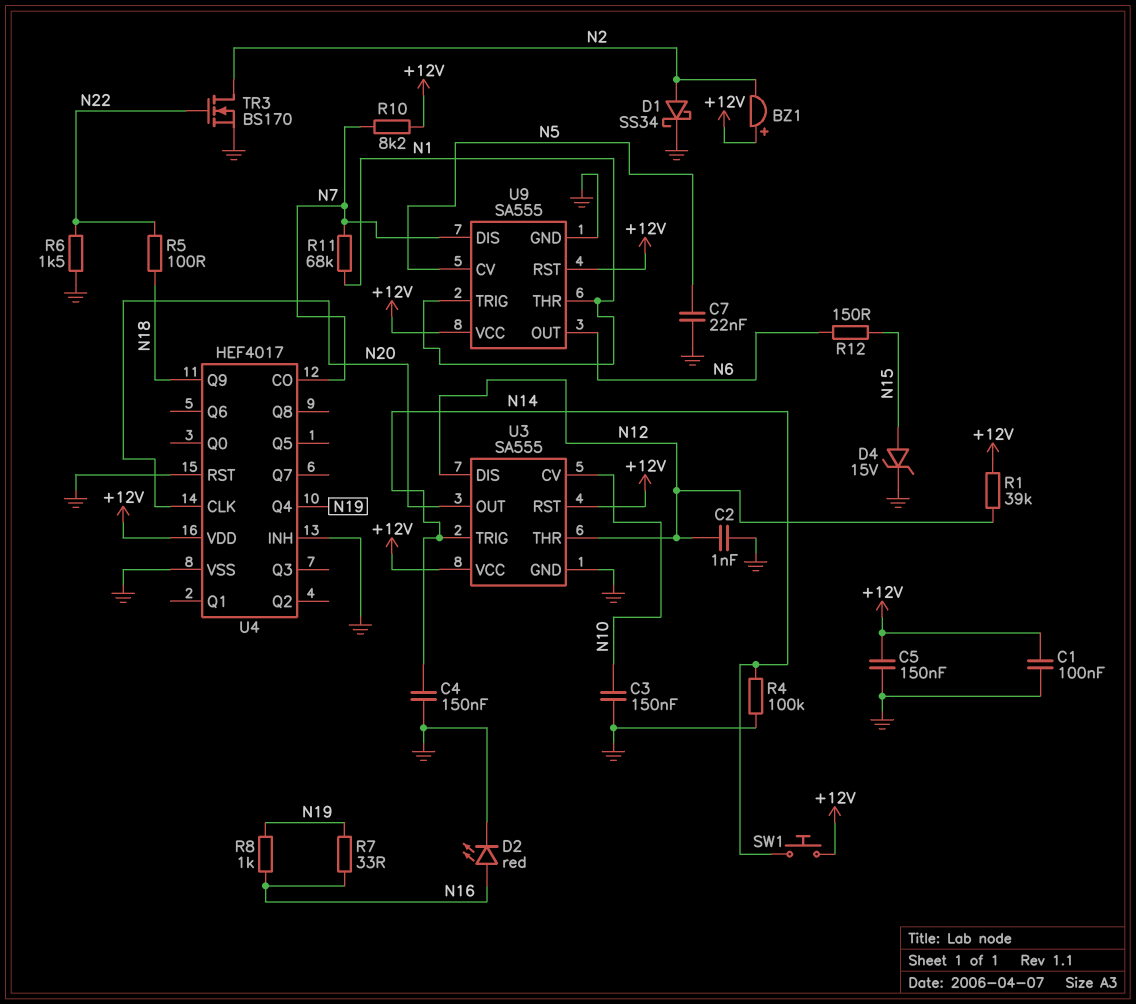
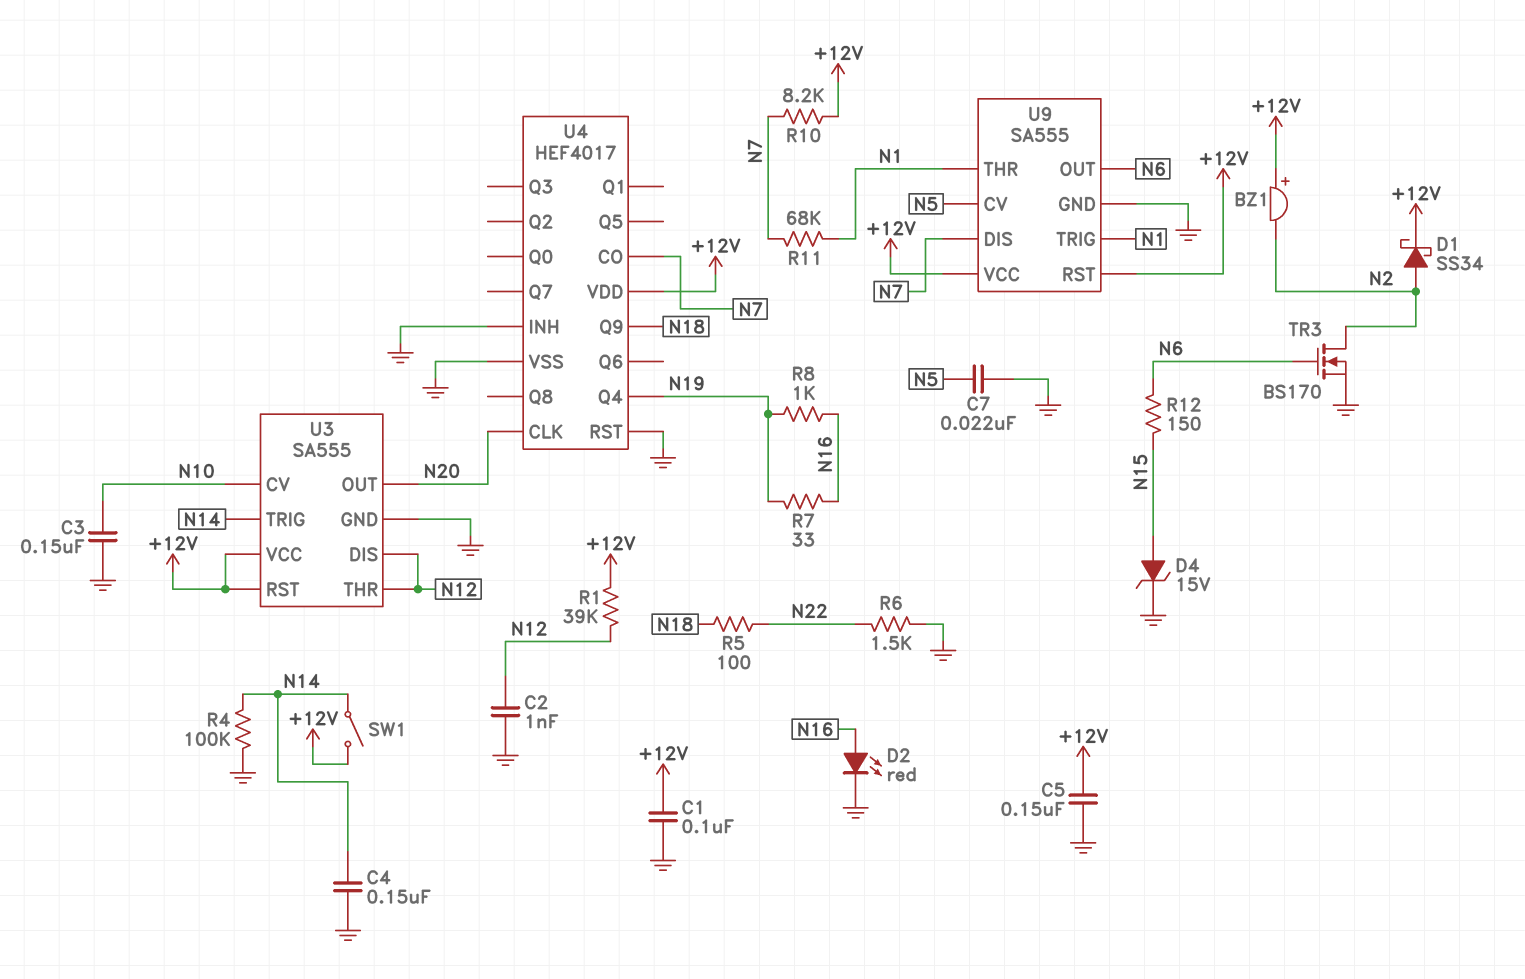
D1: schottky SS34 (A N2, K GND) -> schottky SS34 (A N2, K +12V)
SW1: button (+12V, N14) -> switch (+12V, N14)
TR3: NMOS BS170 (G N22, D N2, S GND) -> NMOS BS170 (G N6, D N2, S GND)

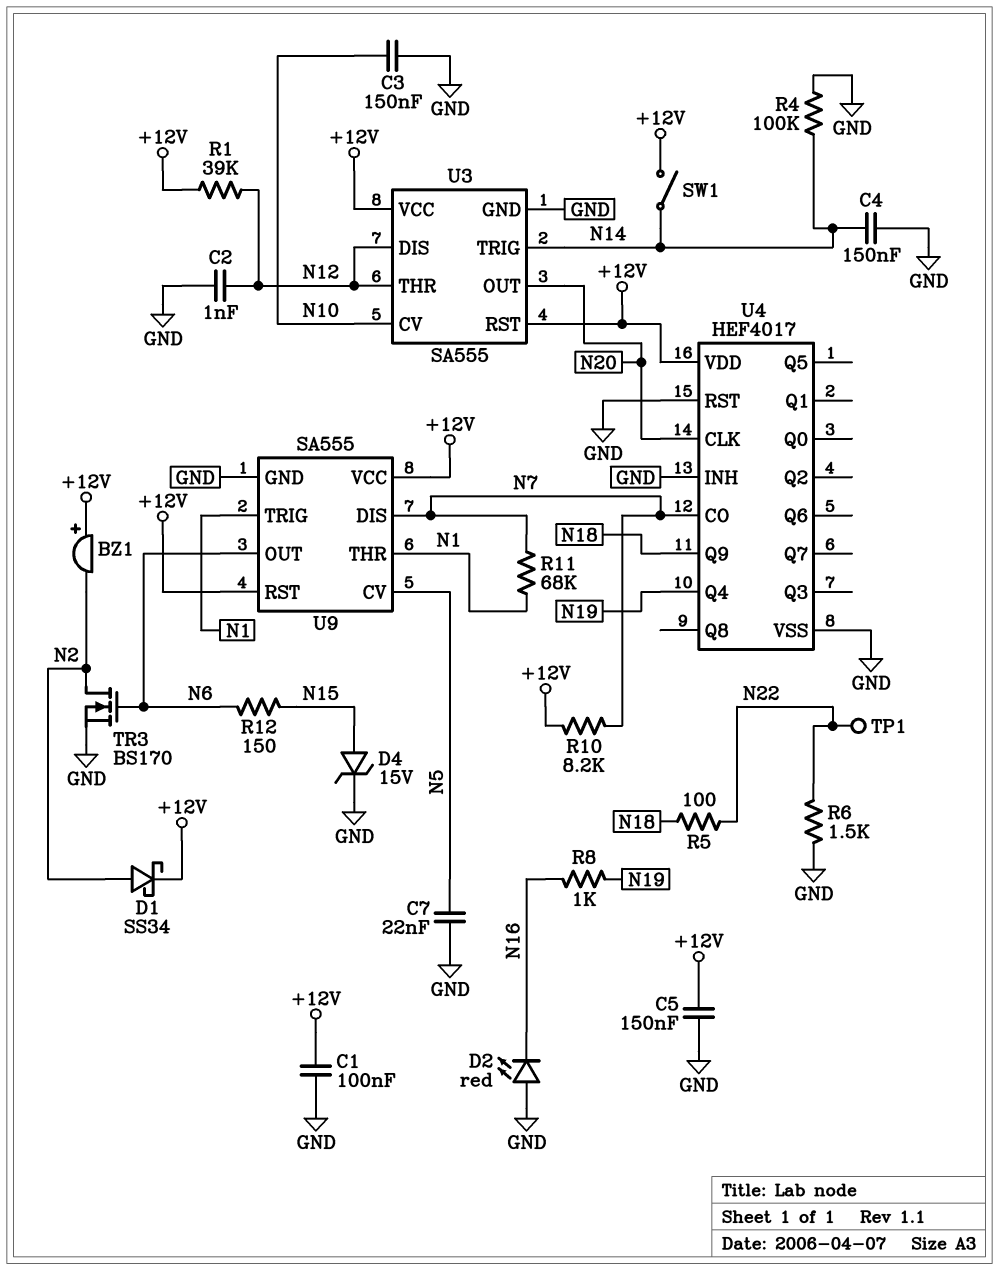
D2: LED red (A N16, K GND) -> LED red (A GND, K N16)
R7: 33 (N16, N19) -> none
TP1: none -> test point (N22)

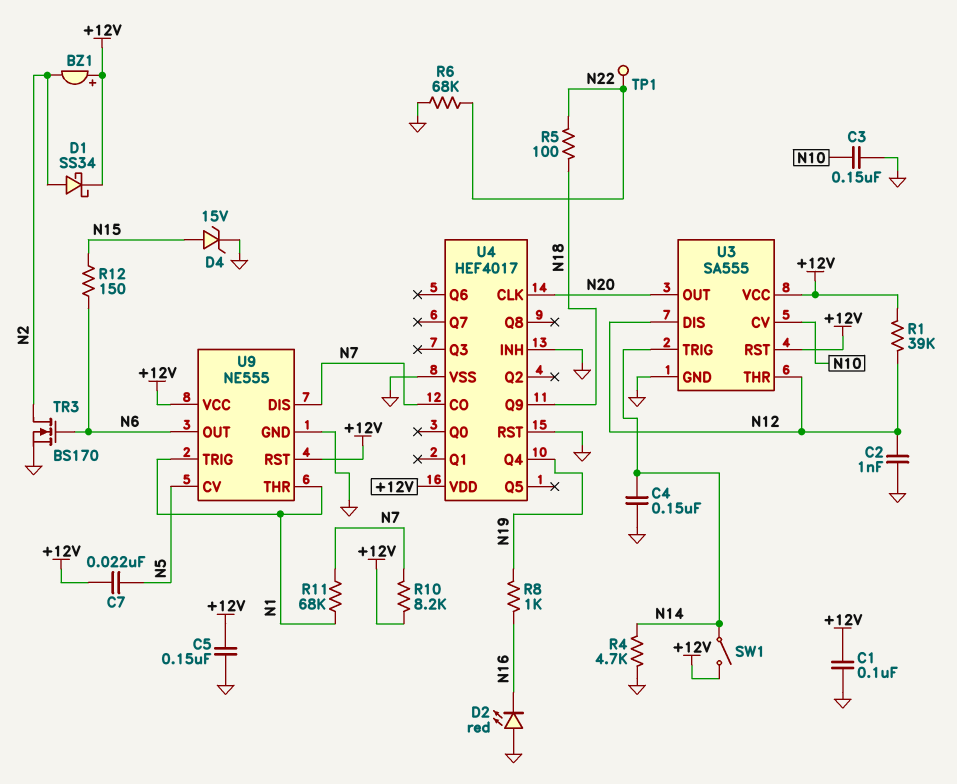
C7: 22nF (GND, N5) -> 22nF (+12V, N5)
R4: 100k (GND, N14) -> 4.7k (GND, N14)
R6: 1.5k (GND, N22) -> 68k (GND, N22)
U9: SA555 -> NE555

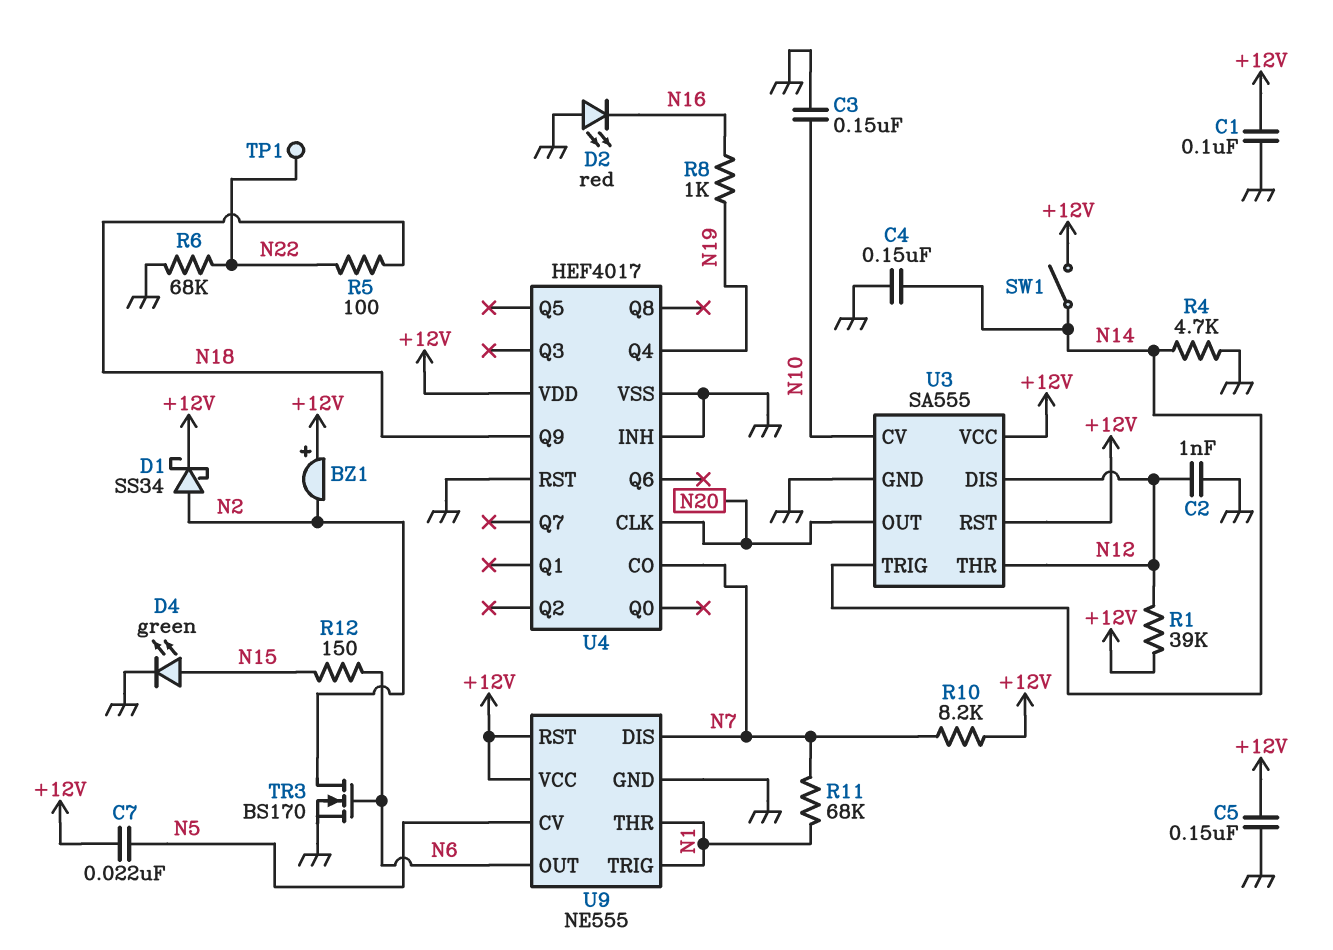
D4: zener 15V (A N15, K GND) -> LED green (A N15, K GND)

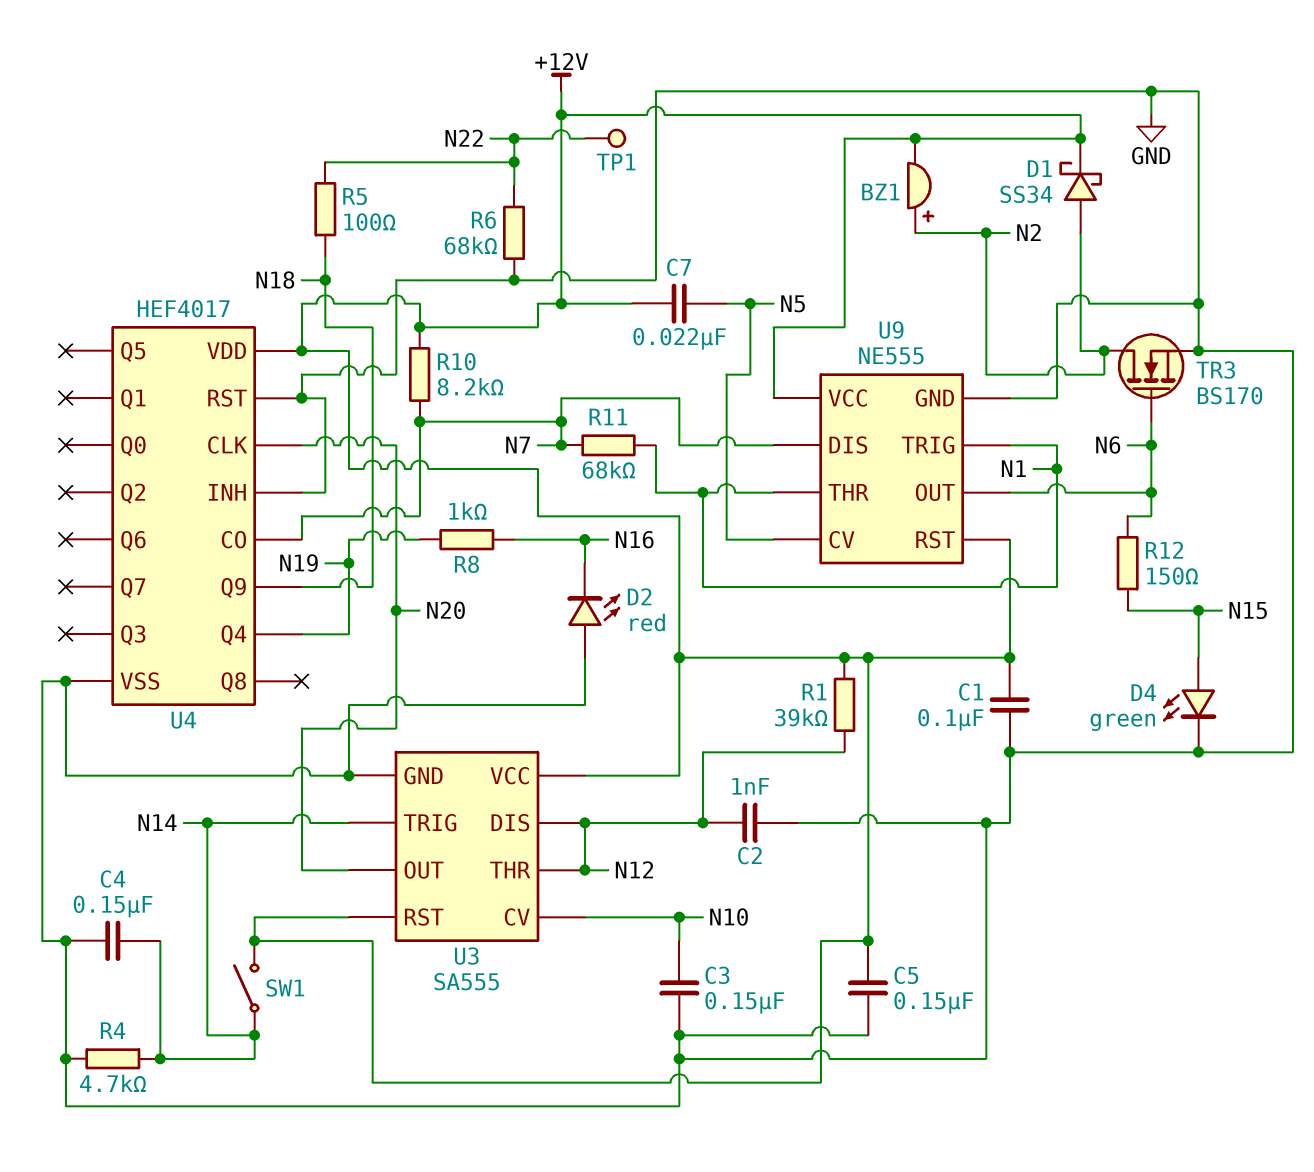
BZ1: buzzer (plus +12V, minus N2) -> buzzer (plus N2, minus +12V)

